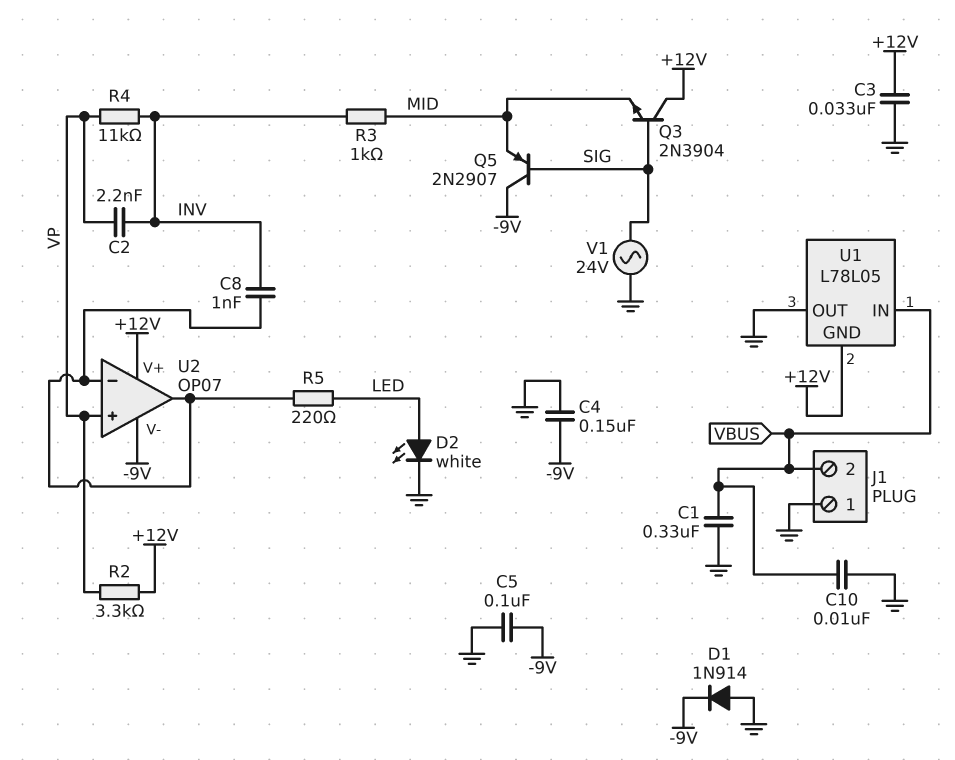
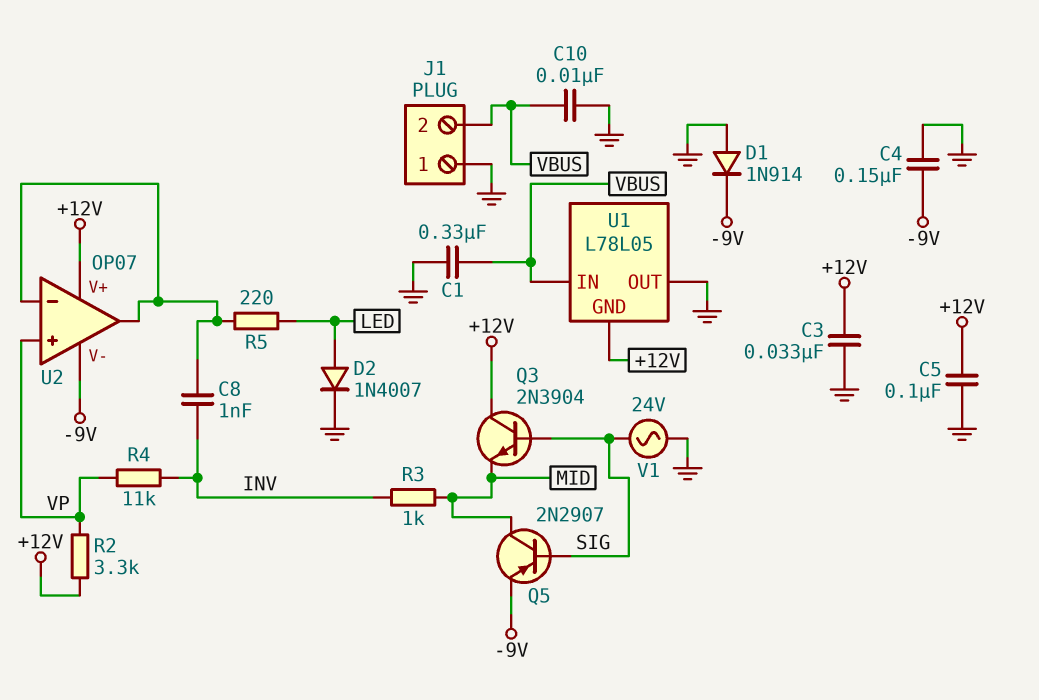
C2: 2.2nF (INV, VP) -> none
C5: 100nF (-9V, GND) -> 100nF (+12V, GND)
D2: LED white (A LED, K GND) -> diode 1N4007 (A LED, K GND)
Q5: PNP 2N2907 (B SIG, C -9V, E MID) -> PNP 2N2907 (B SIG, C MID, E -9V)

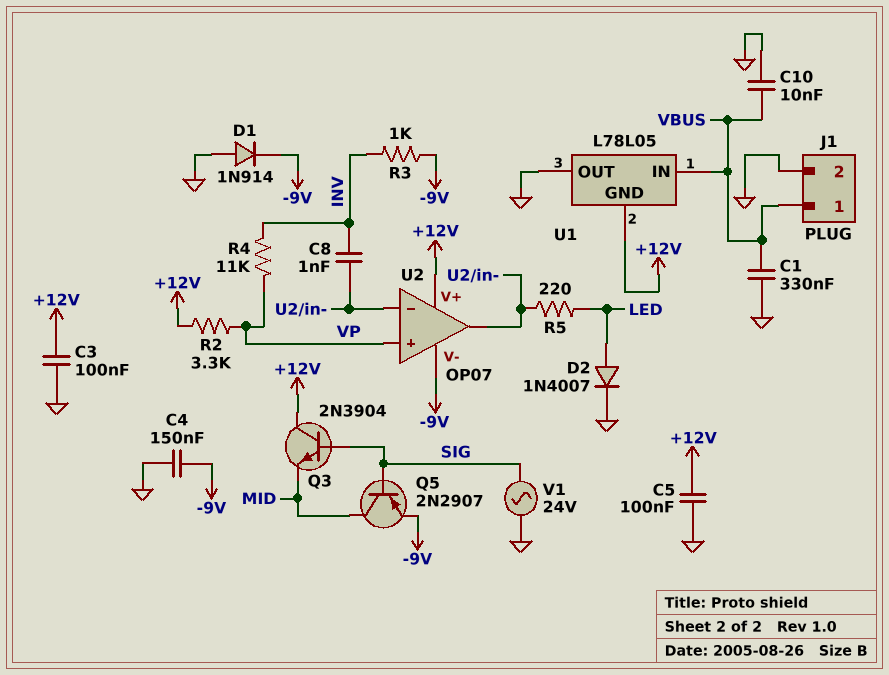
C3: 33nF (+12V, GND) -> 100nF (+12V, GND)
J1 pin 1: GND -> VBUS
J1 pin 2: VBUS -> GND
R3: 1k (INV, MID) -> 1k (-9V, INV)

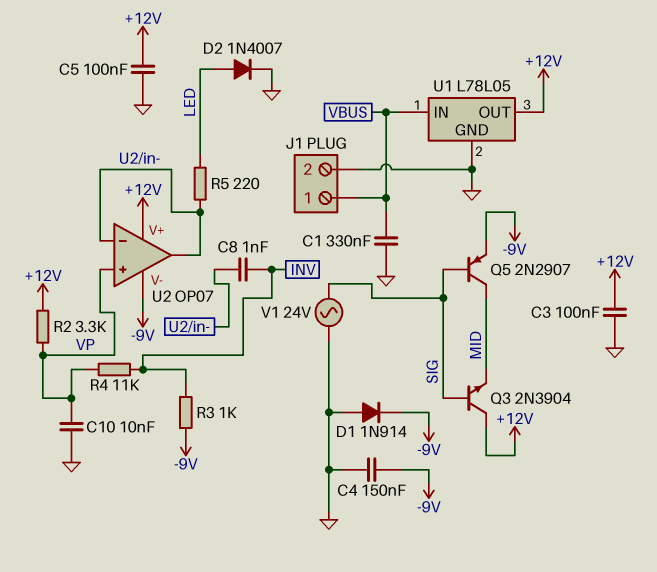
C10: 10nF (GND, VBUS) -> 10nF (GND, VP)
U1 pin GND: +12V -> GND
U1 pin OUT: GND -> +12V

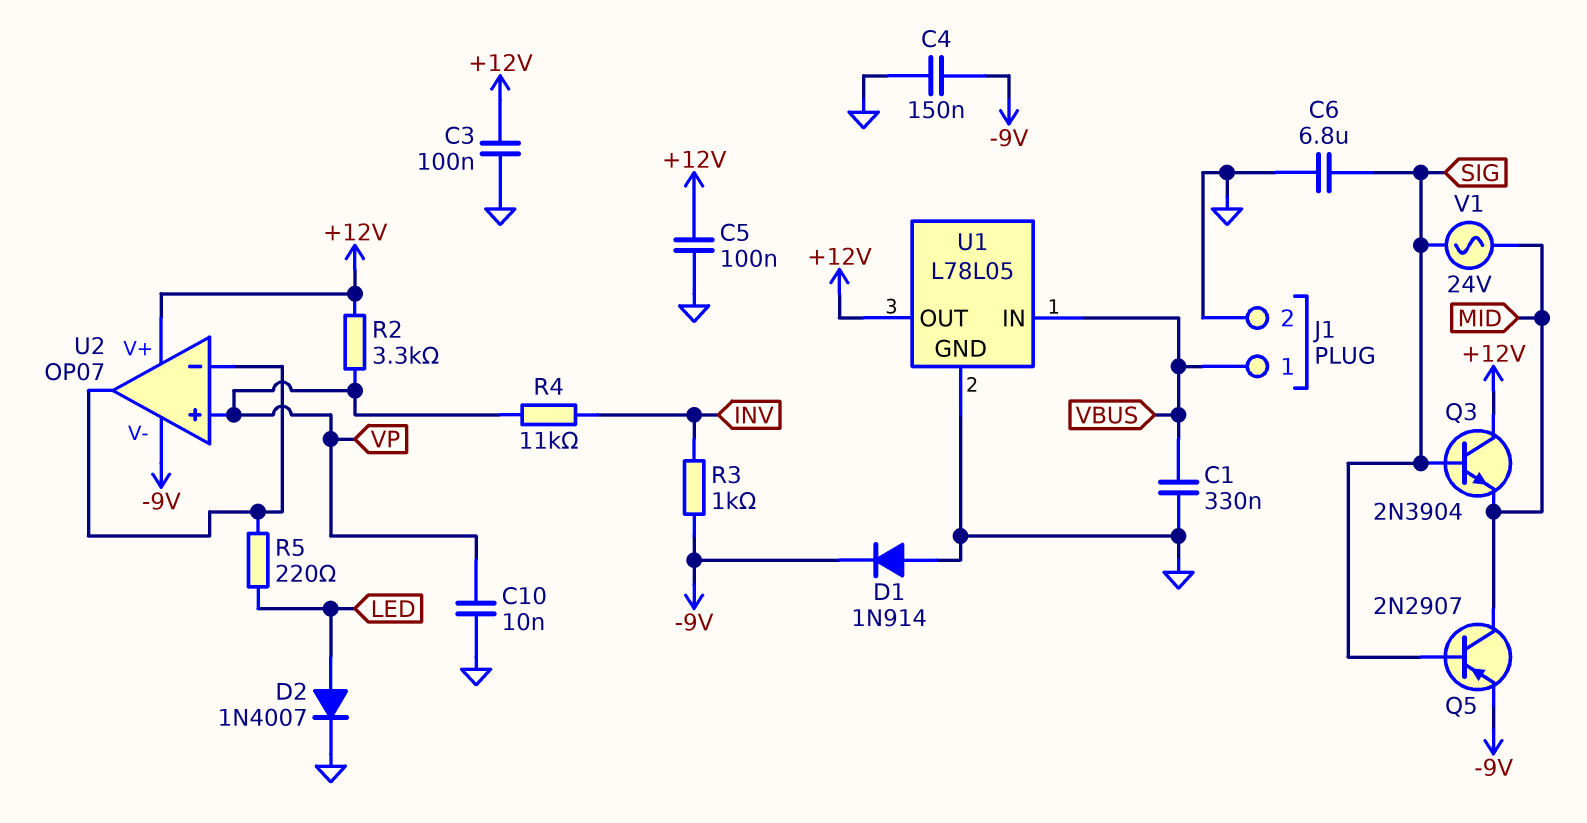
C6: none -> 6.8uF (GND, SIG)
C8: 1nF (INV, U2/in-) -> none
V1: AC 24V (GND, SIG) -> AC 24V (MID, SIG)

